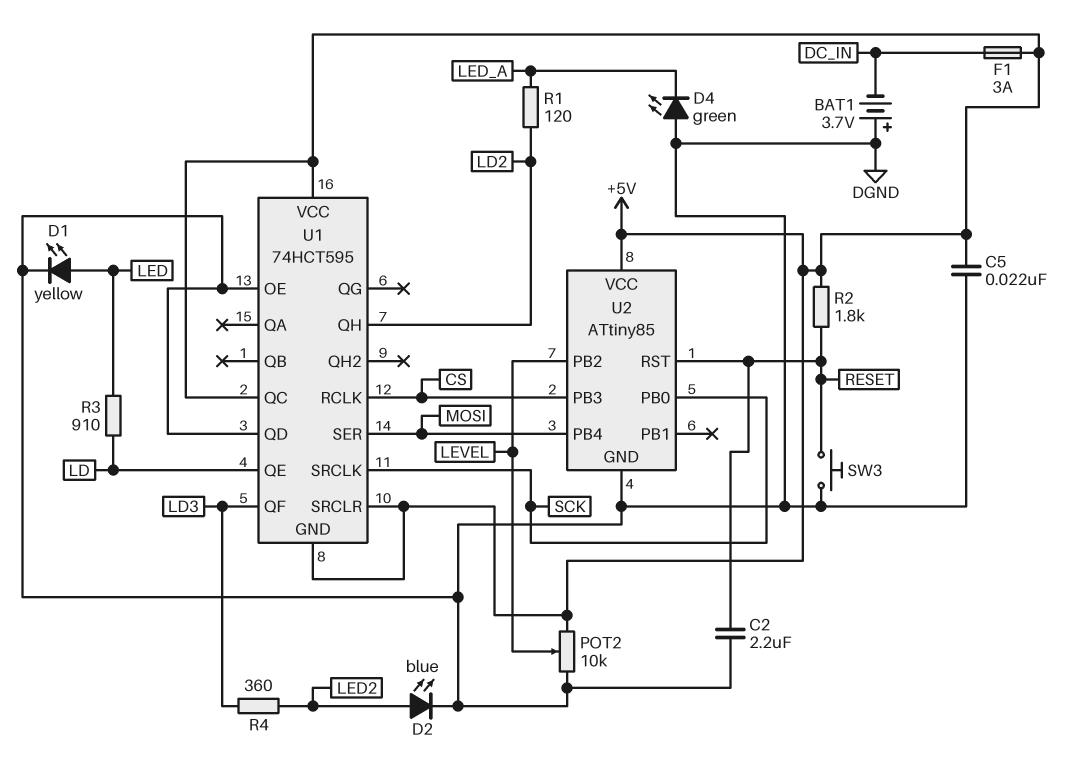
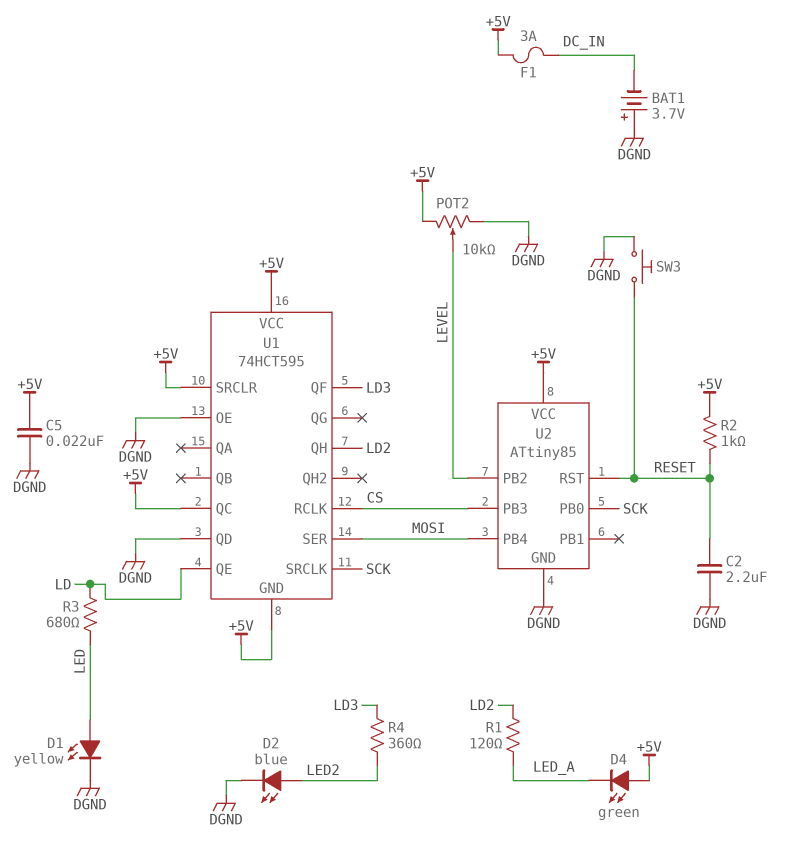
D4: LED green (A DGND, K LED_A) -> LED green (A +5V, K LED_A)
R2: 1.8k (+5V, RESET) -> 1k (+5V, RESET)
R3: 910 (LD, LED) -> 680 (LD, LED)

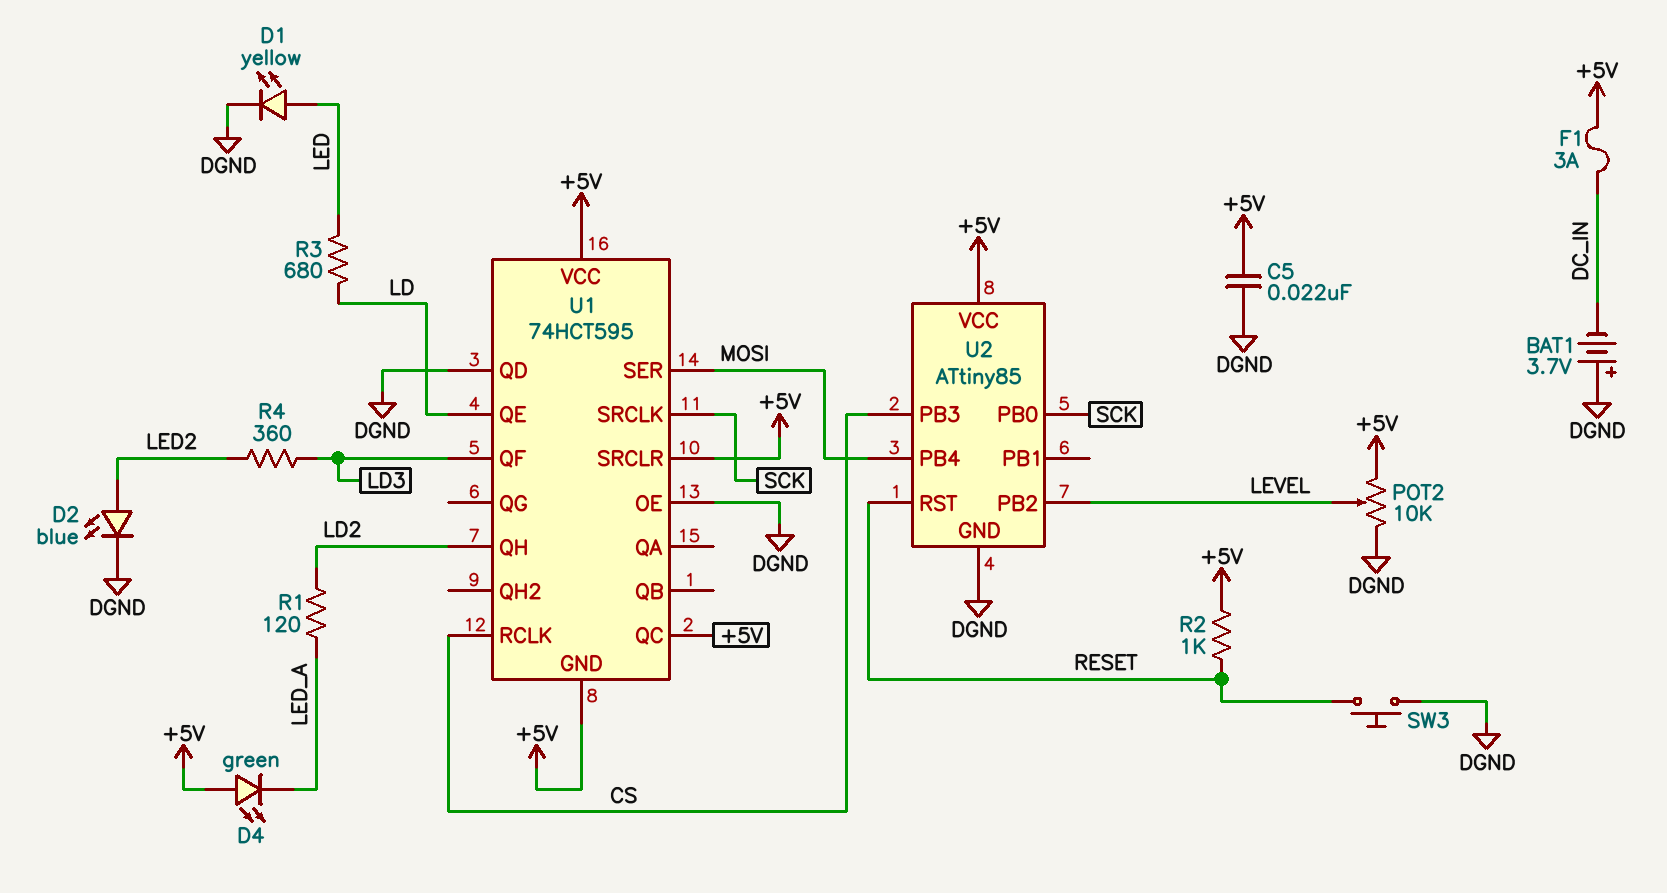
C2: 2.2uF (DGND, RESET) -> none

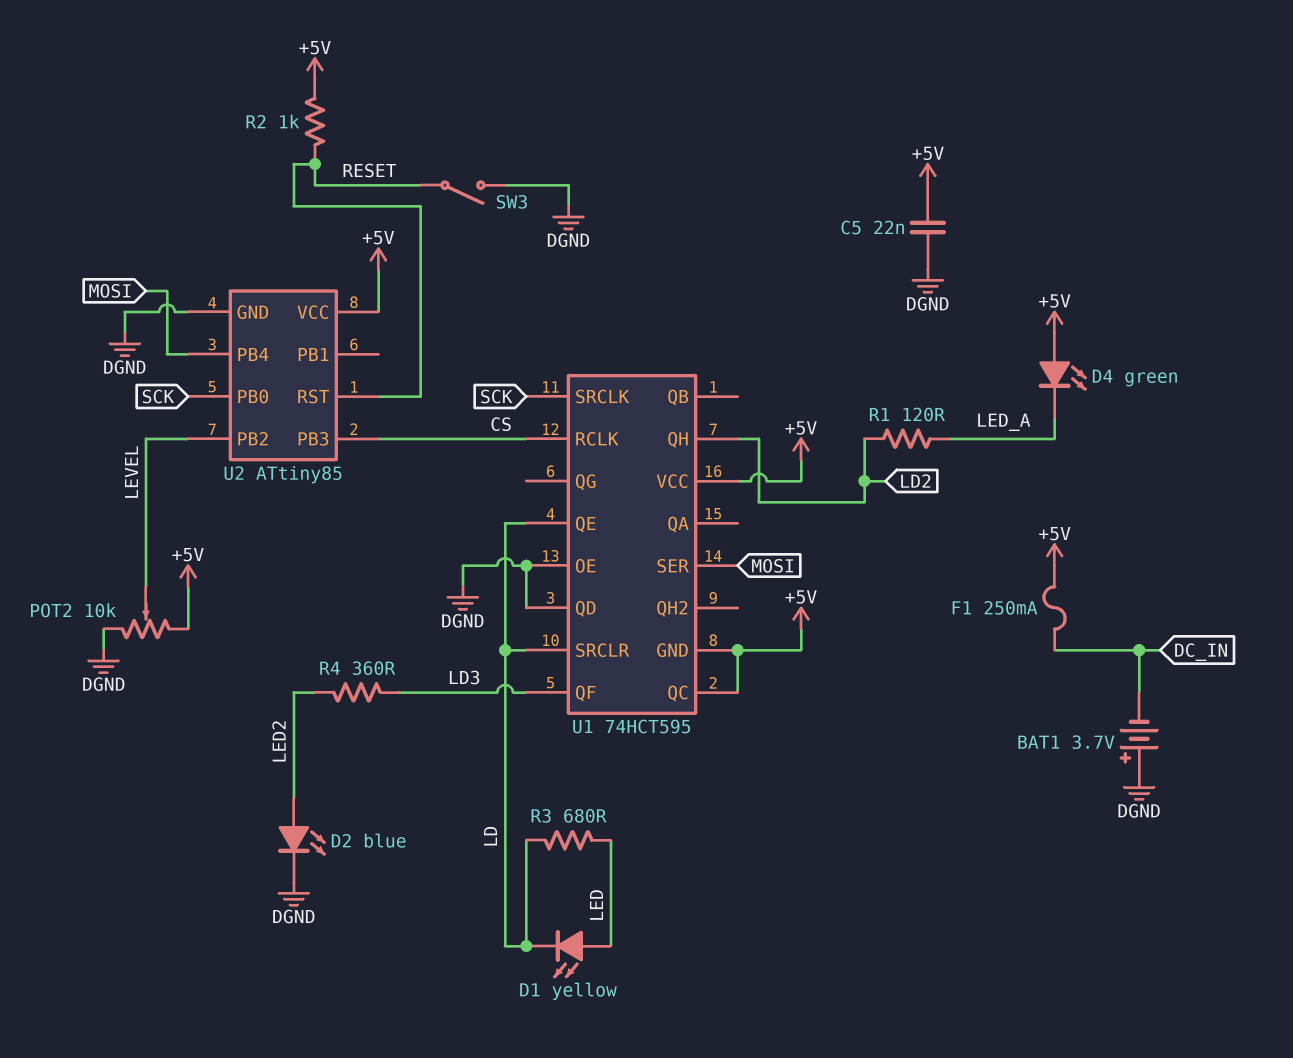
D1: LED yellow (A LED, K DGND) -> LED yellow (A LED, K LD)
F1: 3A (+5V, DC_IN) -> 250mA (+5V, DC_IN)
SW3: button (DGND, RESET) -> switch (DGND, RESET)
U1 pin SRCLR: +5V -> LD

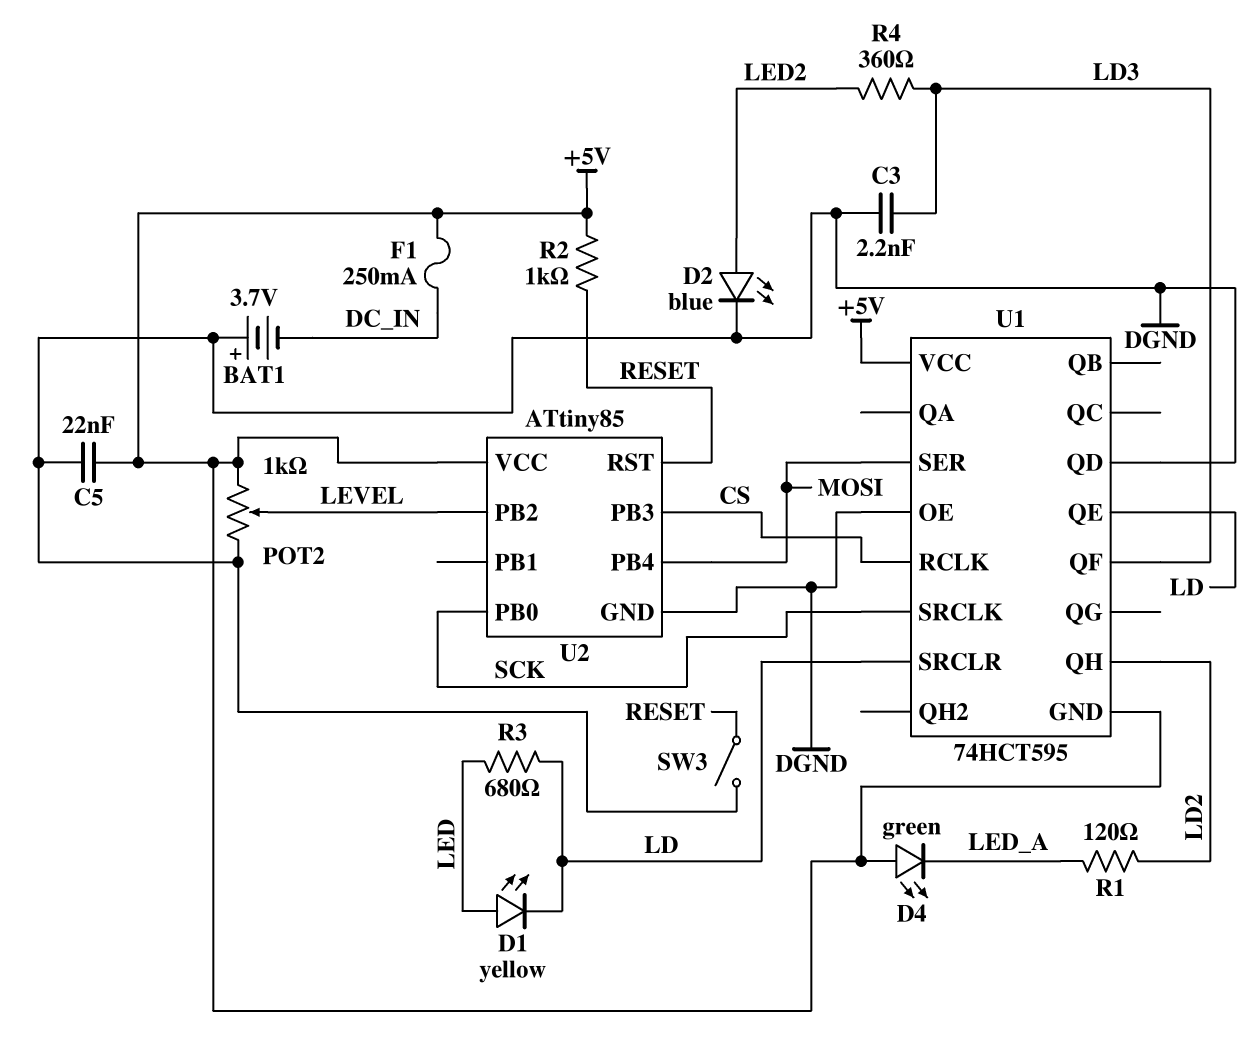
C3: none -> 2.2nF (DGND, LD3)
POT2: 10k (+5V, DGND, wiper LEVEL) -> 1k (+5V, DGND, wiper LEVEL)
U1 pin QC: +5V -> none

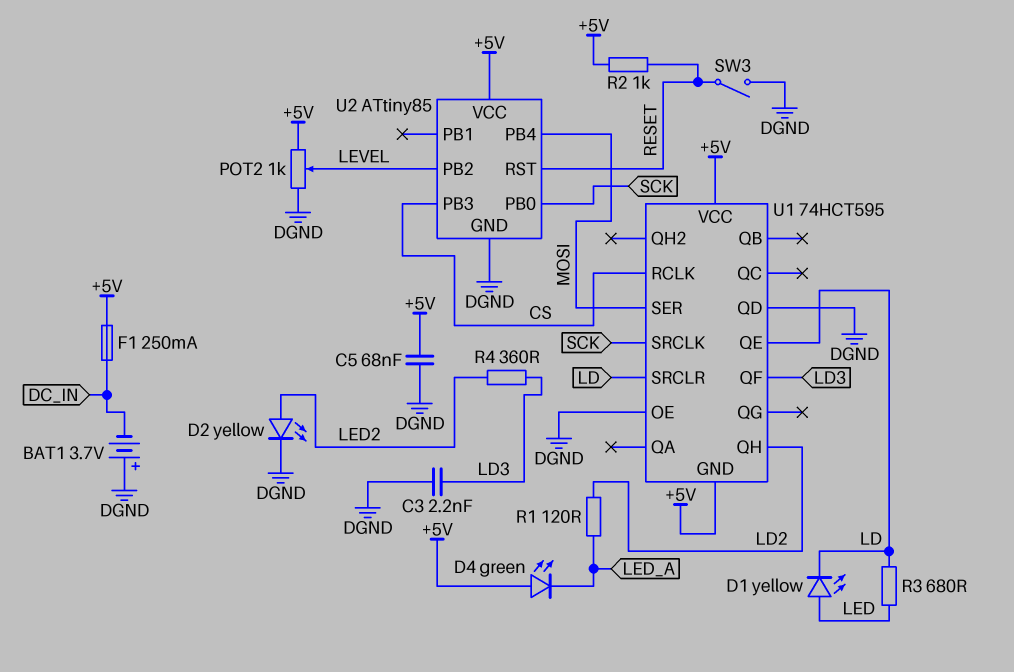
C5: 22nF (+5V, DGND) -> 68nF (+5V, DGND)
D2: LED blue (A LED2, K DGND) -> LED yellow (A LED2, K DGND)

